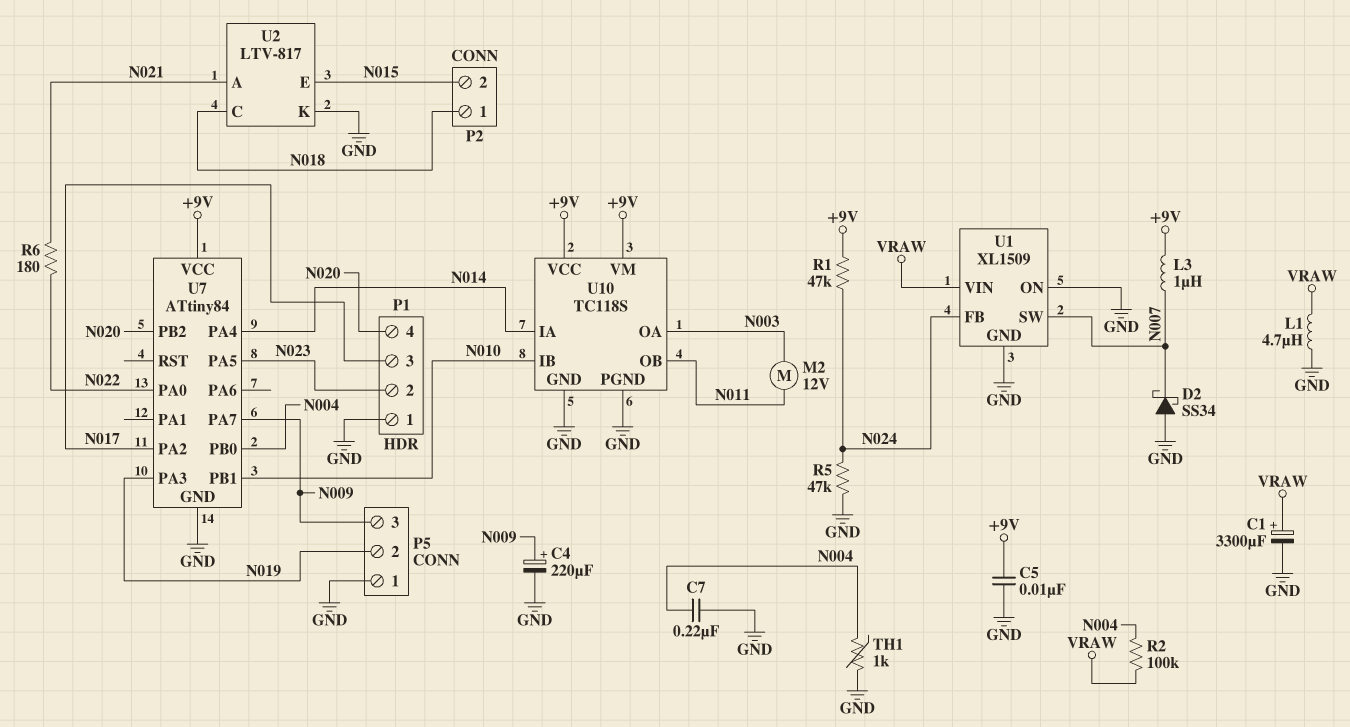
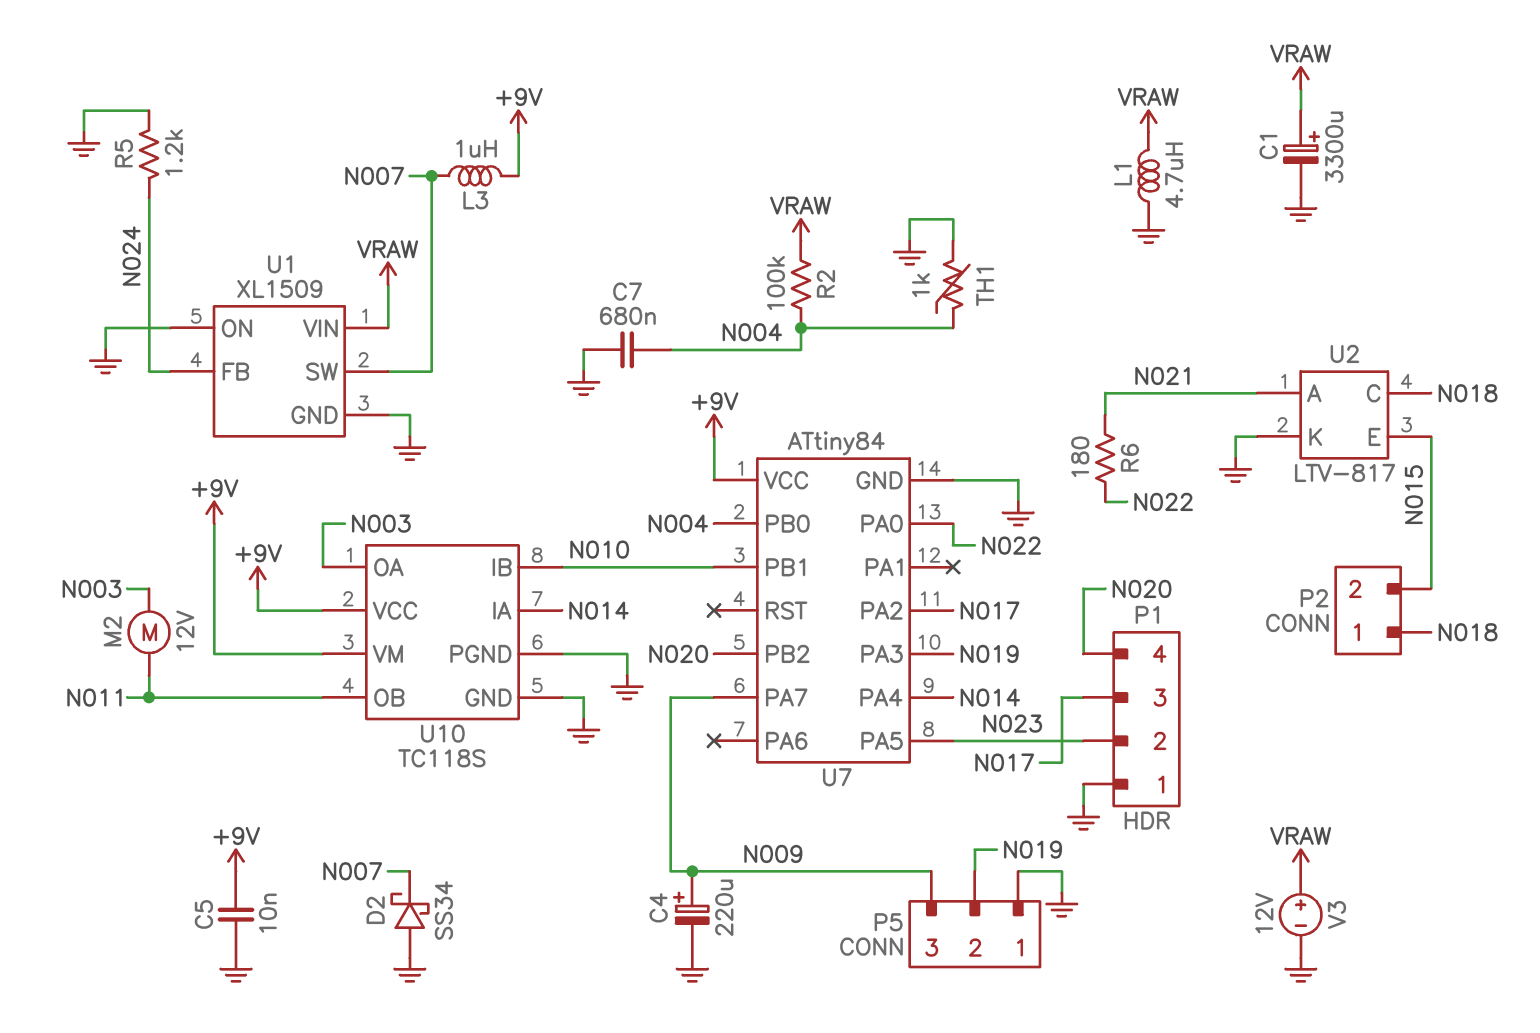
C7: 220nF (GND, N004) -> 680nF (GND, N004)
R1: 47k (+9V, N024) -> none
R5: 47k (GND, N024) -> 1.2k (GND, N024)
V3: none -> 12V (plus VRAW, minus GND)

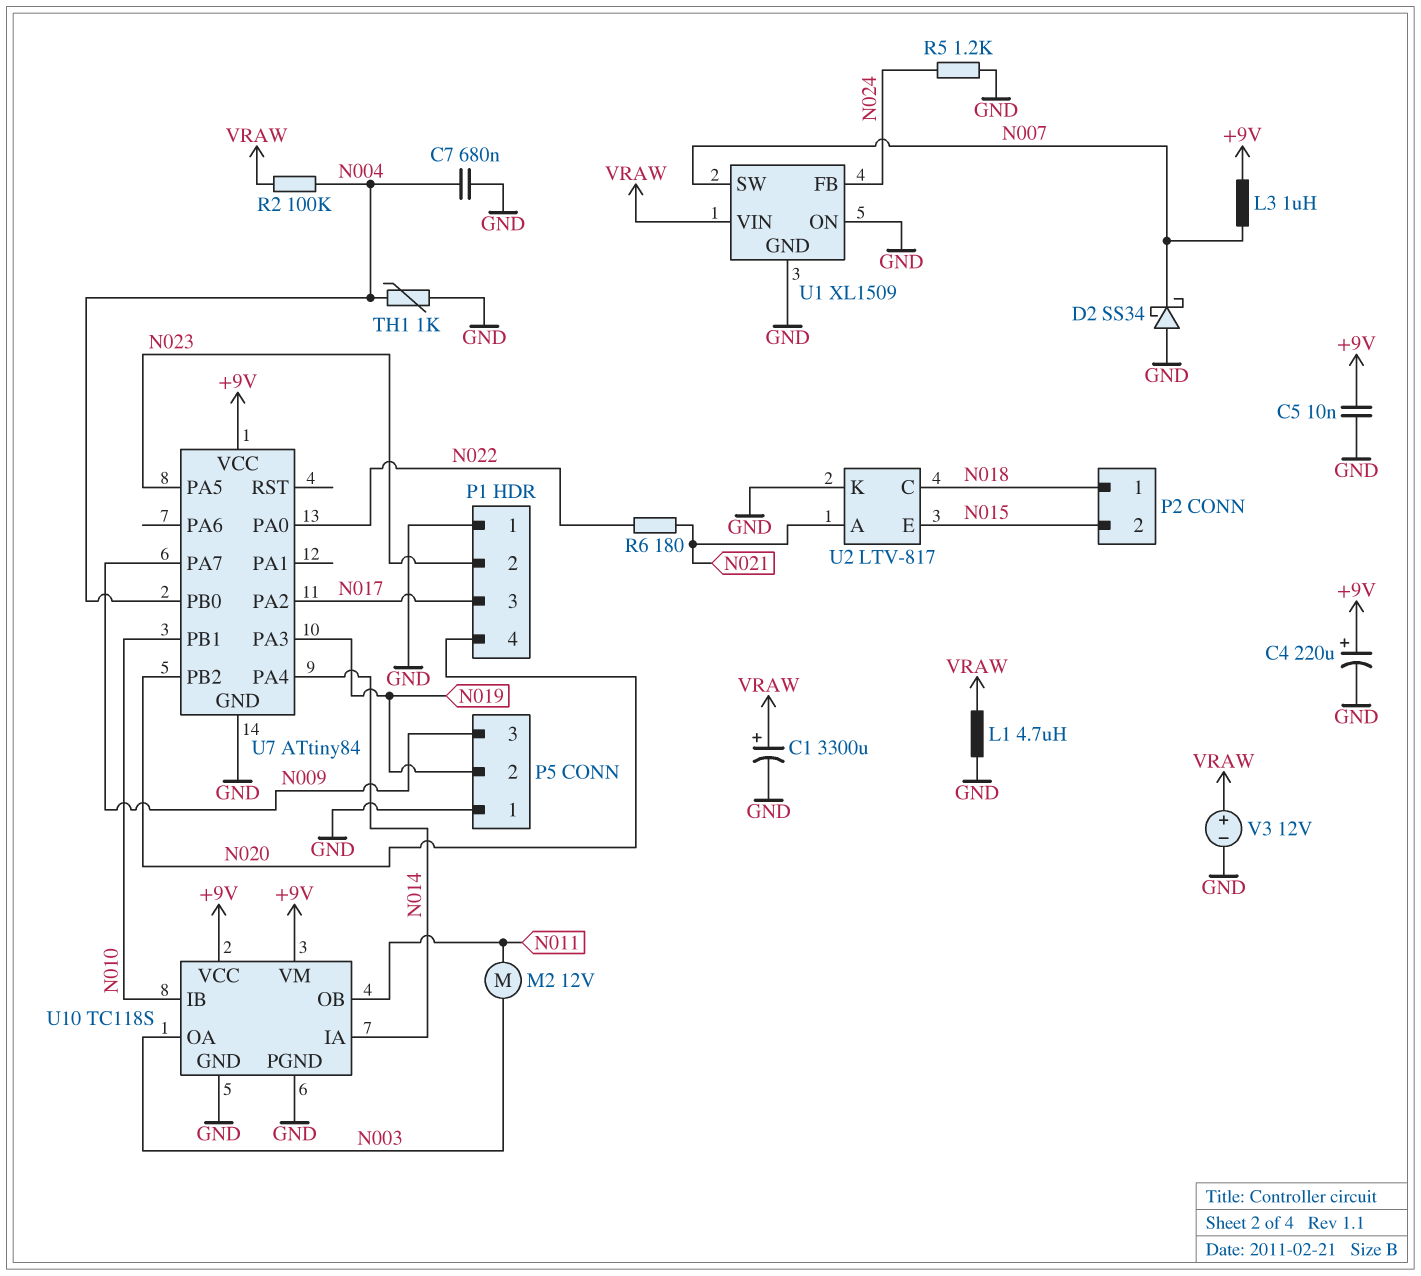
C4: 220uF (plus N009, minus GND) -> 220uF (plus +9V, minus GND)

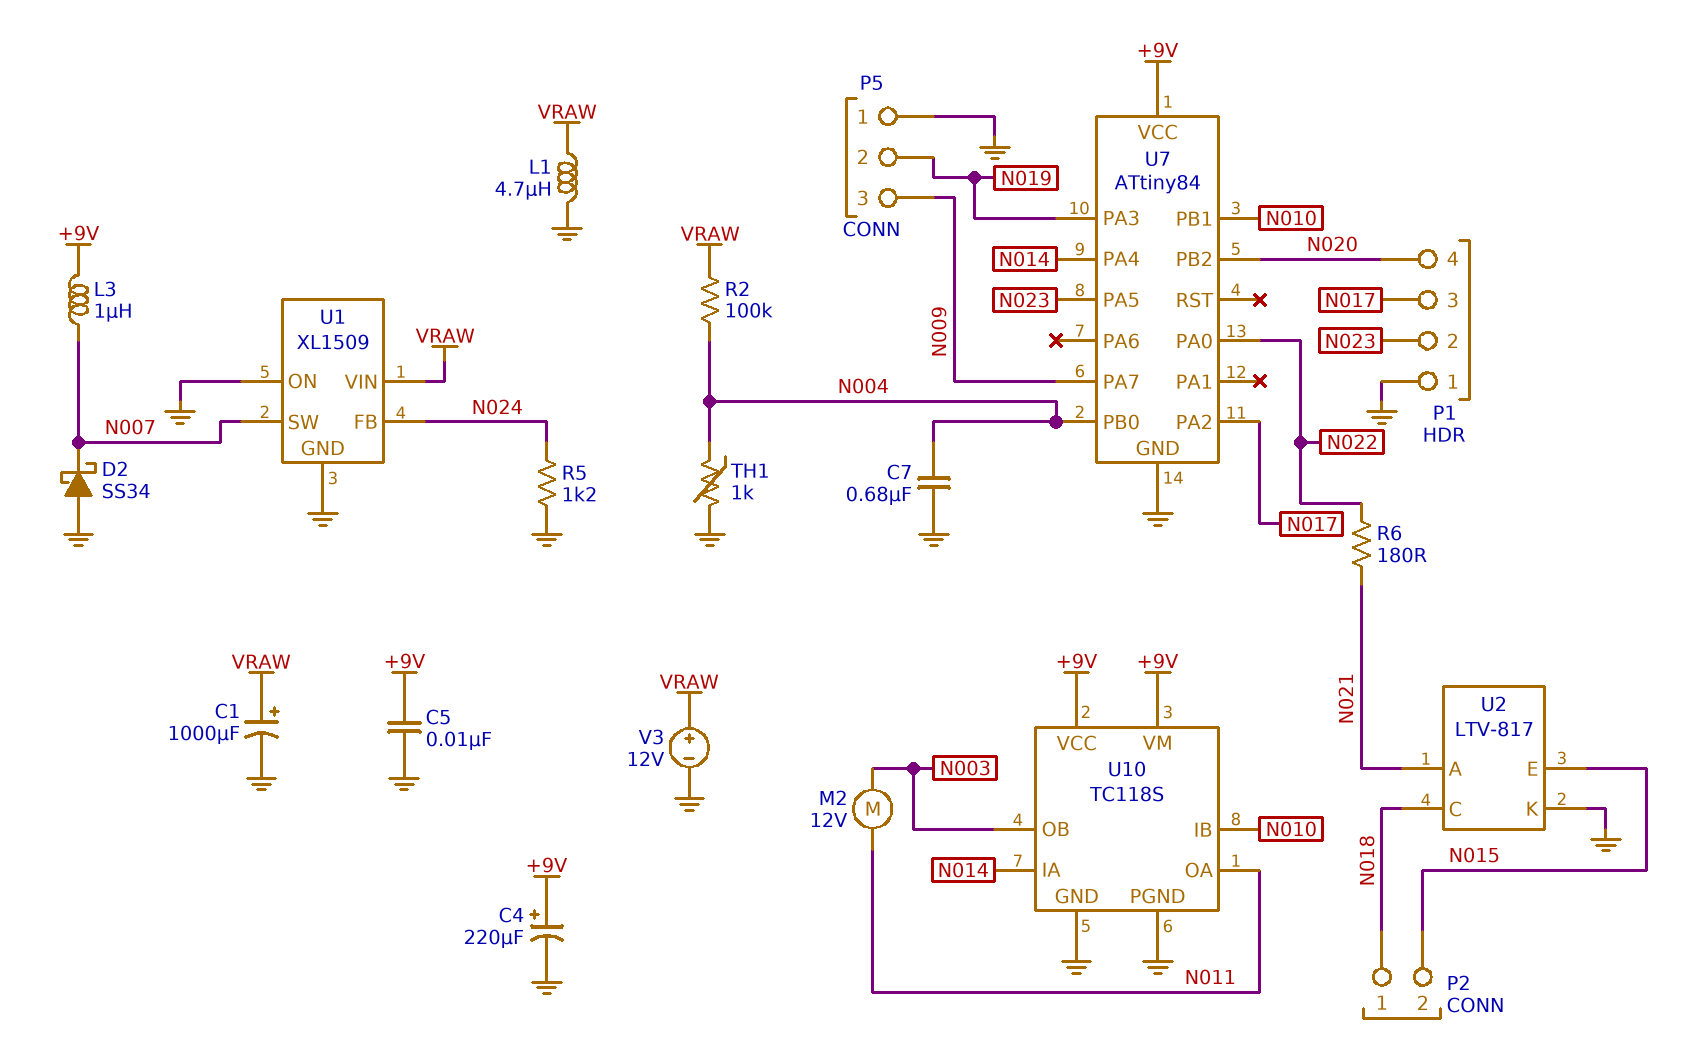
C1: 3300uF (plus VRAW, minus GND) -> 1000uF (plus VRAW, minus GND)
U10 pin OA: N003 -> N011
U10 pin OB: N011 -> N003

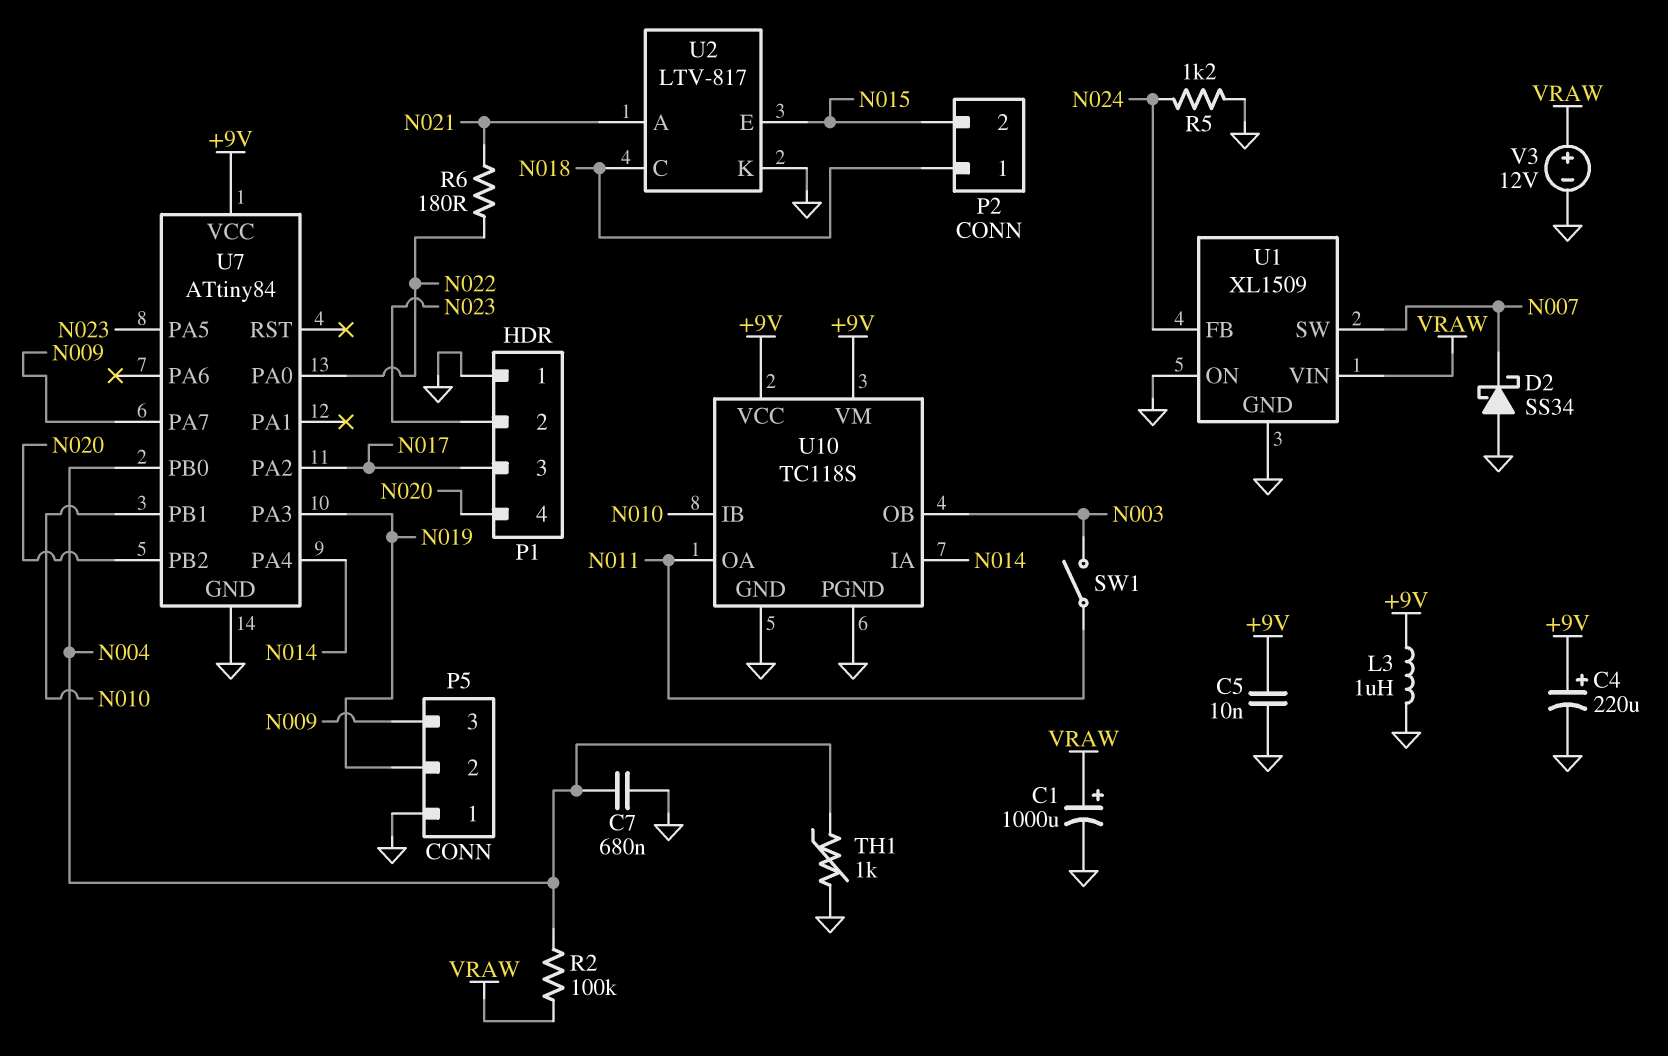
L1: 4.7uH (GND, VRAW) -> none
L3: 1uH (+9V, N007) -> 1uH (+9V, GND)
M2: motor 12V (N003, N011) -> none
SW1: none -> switch (N003, N011)

